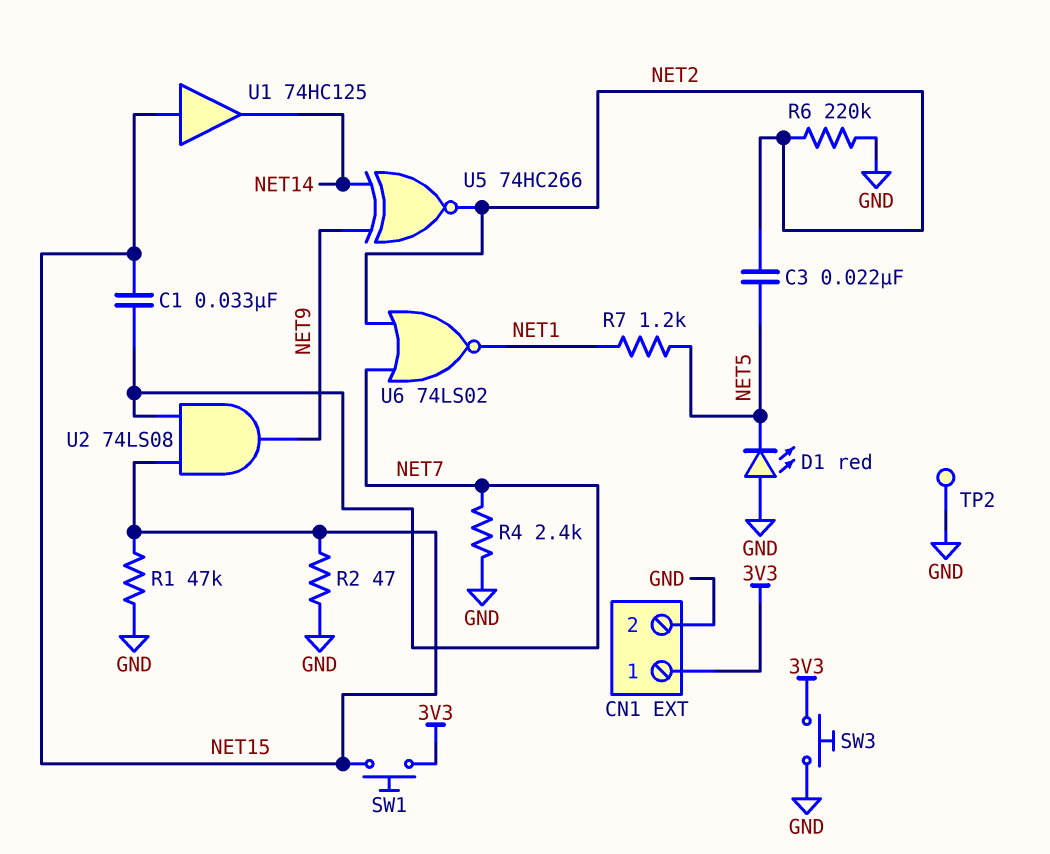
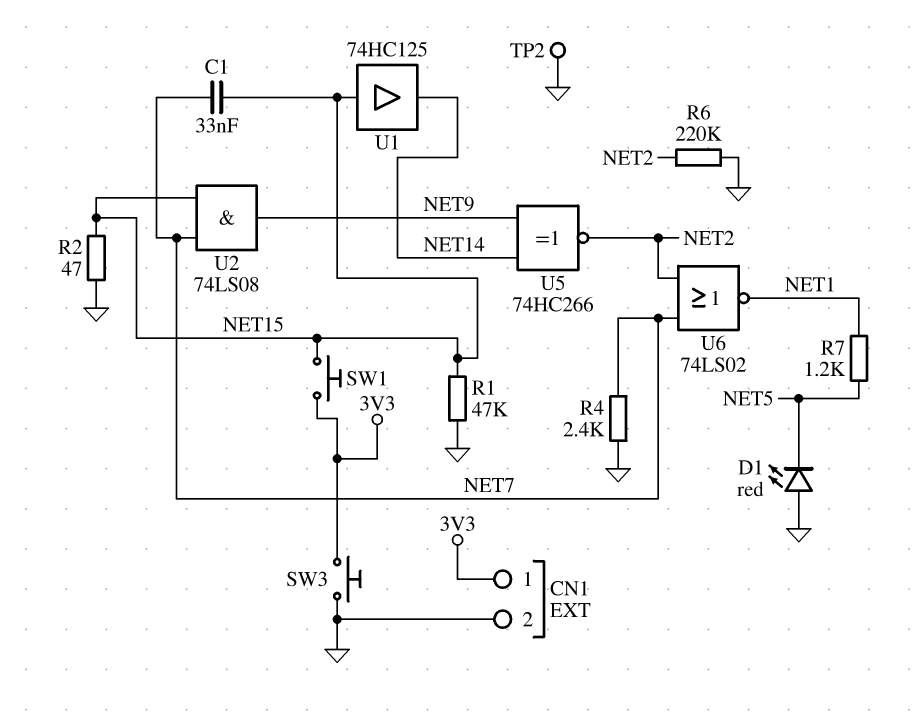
C3: 22nF (NET2, NET5) -> none

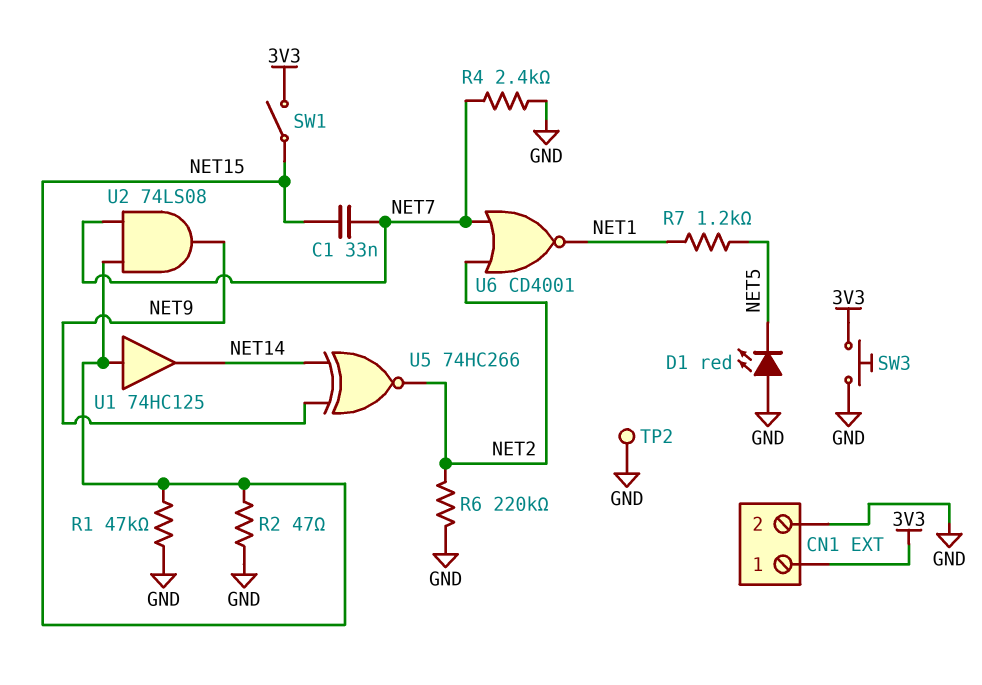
SW1: button (3V3, NET15) -> switch (3V3, NET15)
U6: NOR 74LS02 (in NET2, in NET7, out NET1) -> NOR CD4001 (in NET2, in NET7, out NET1)

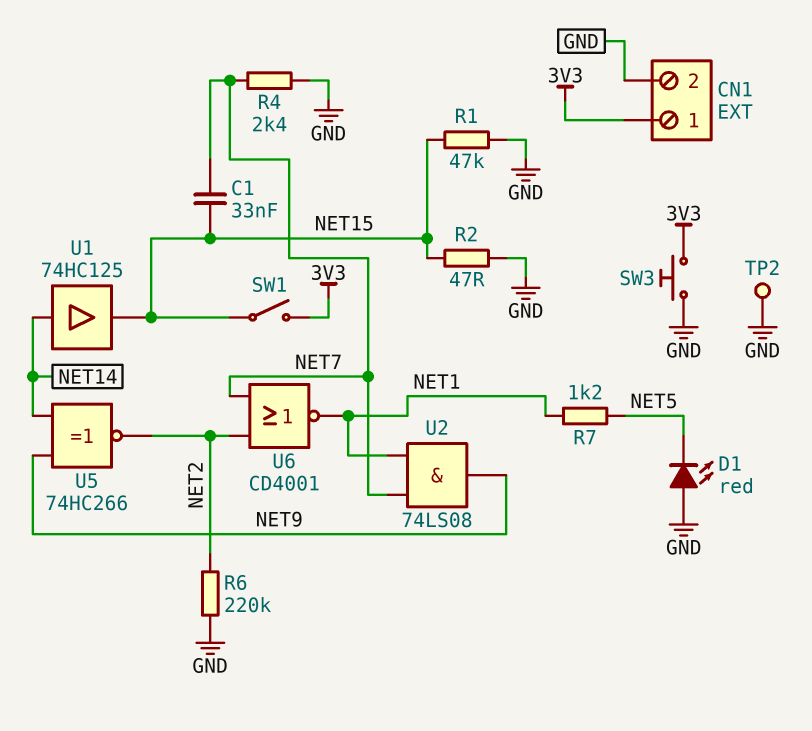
U1: buffer 74HC125 (in NET15, out NET14) -> buffer 74HC125 (in NET14, out NET15)
U2: AND 74LS08 (in NET7, in NET15, out NET9) -> AND 74LS08 (in NET1, in NET7, out NET9)

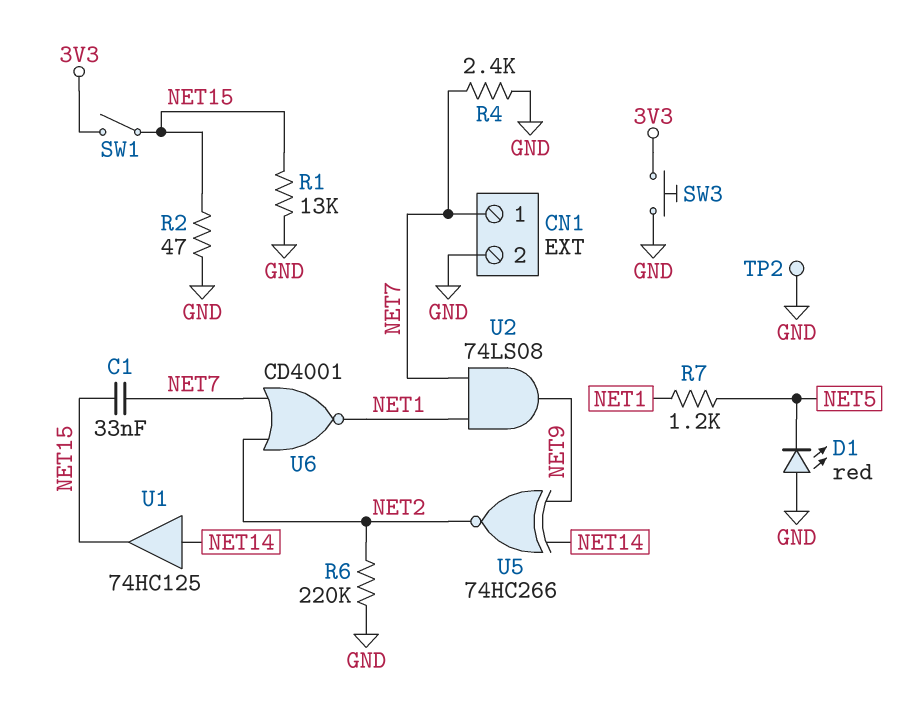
CN1 pin 1: 3V3 -> NET7
R1: 47k (GND, NET15) -> 13k (GND, NET15)

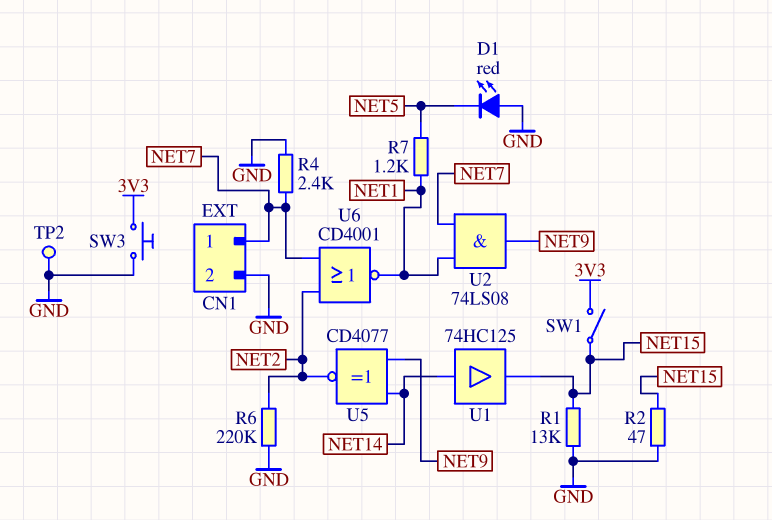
C1: 33nF (NET7, NET15) -> none
U5: XNOR 74HC266 (in NET9, in NET14, out NET2) -> XNOR CD4077 (in NET9, in NET14, out NET2)

